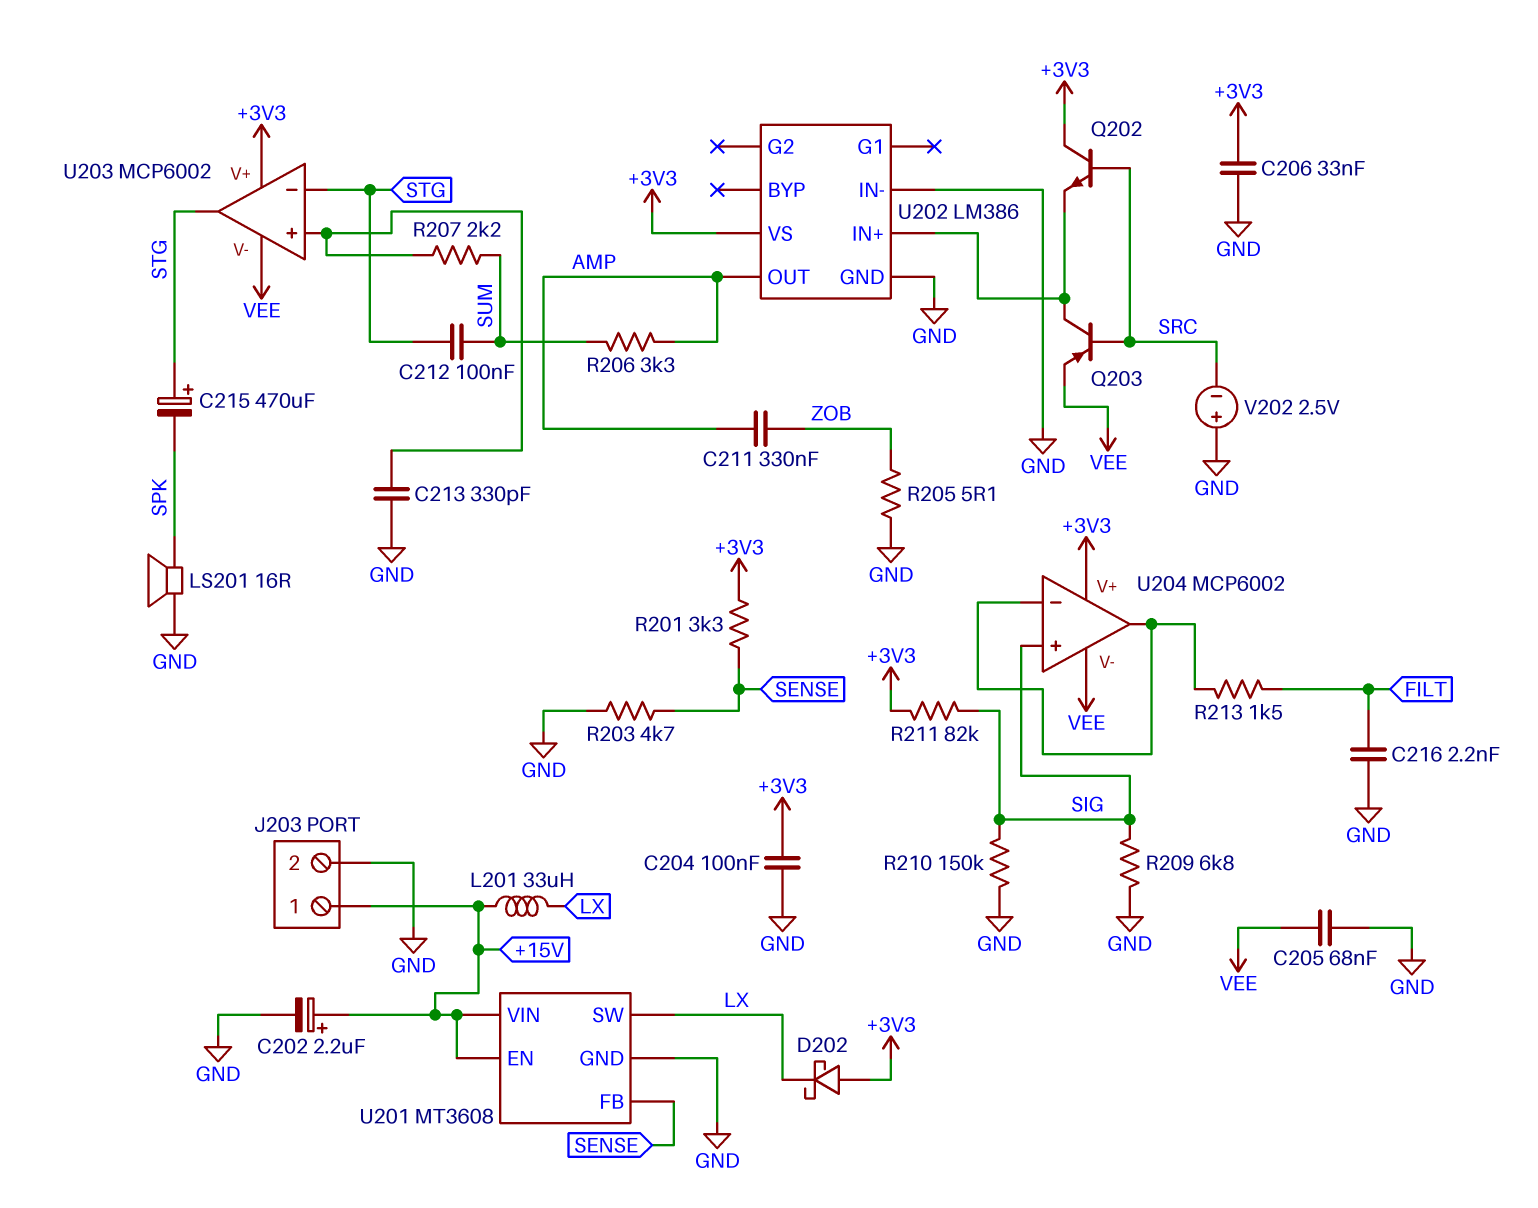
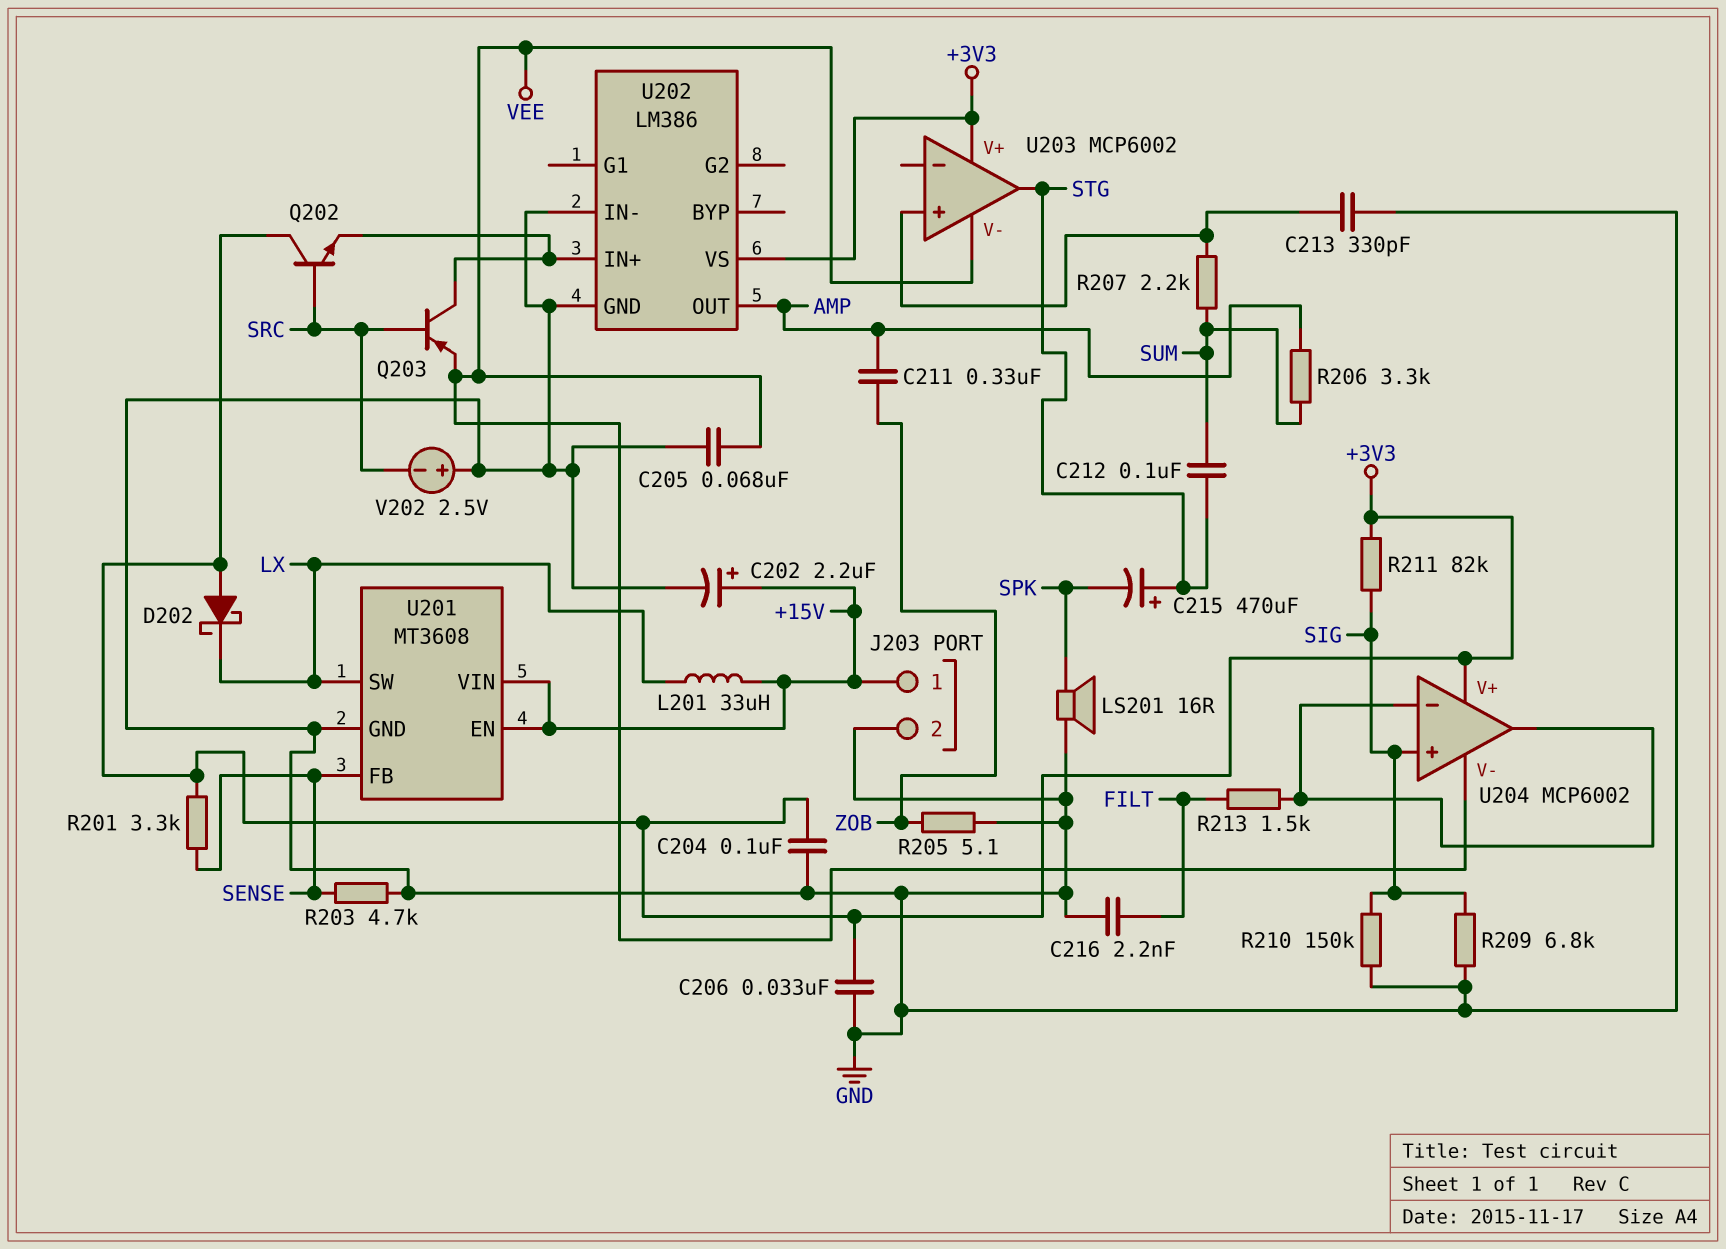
U203 pin in-: STG -> none

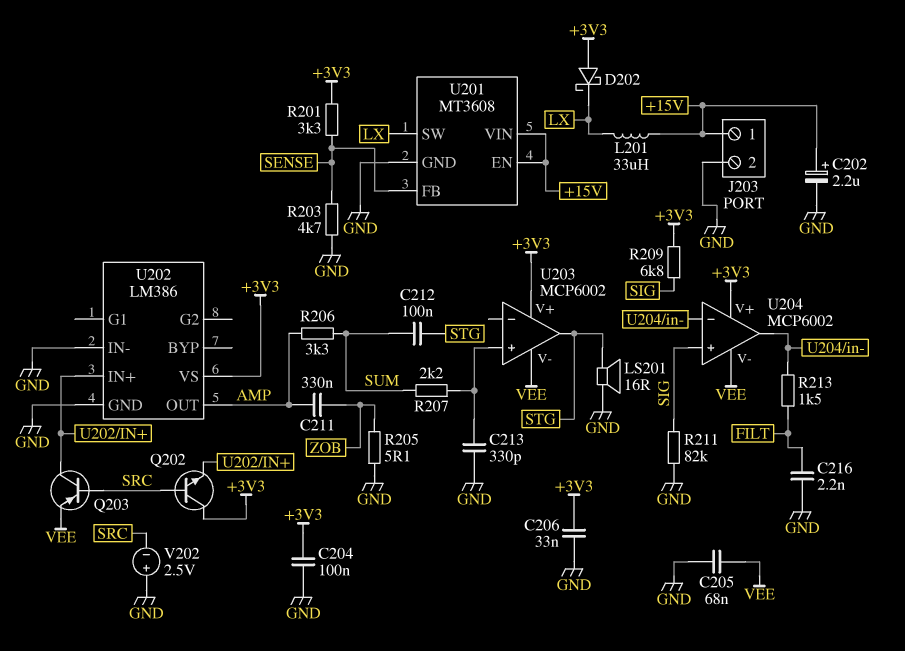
C215: 470uF (plus STG, minus SPK) -> none
LS201: speaker 16R (GND, SPK) -> speaker 16R (GND, STG)
R209: 6.8k (GND, SIG) -> 6.8k (+3V3, SIG)
R210: 150k (GND, SIG) -> none
R211: 82k (+3V3, SIG) -> 82k (GND, SIG)

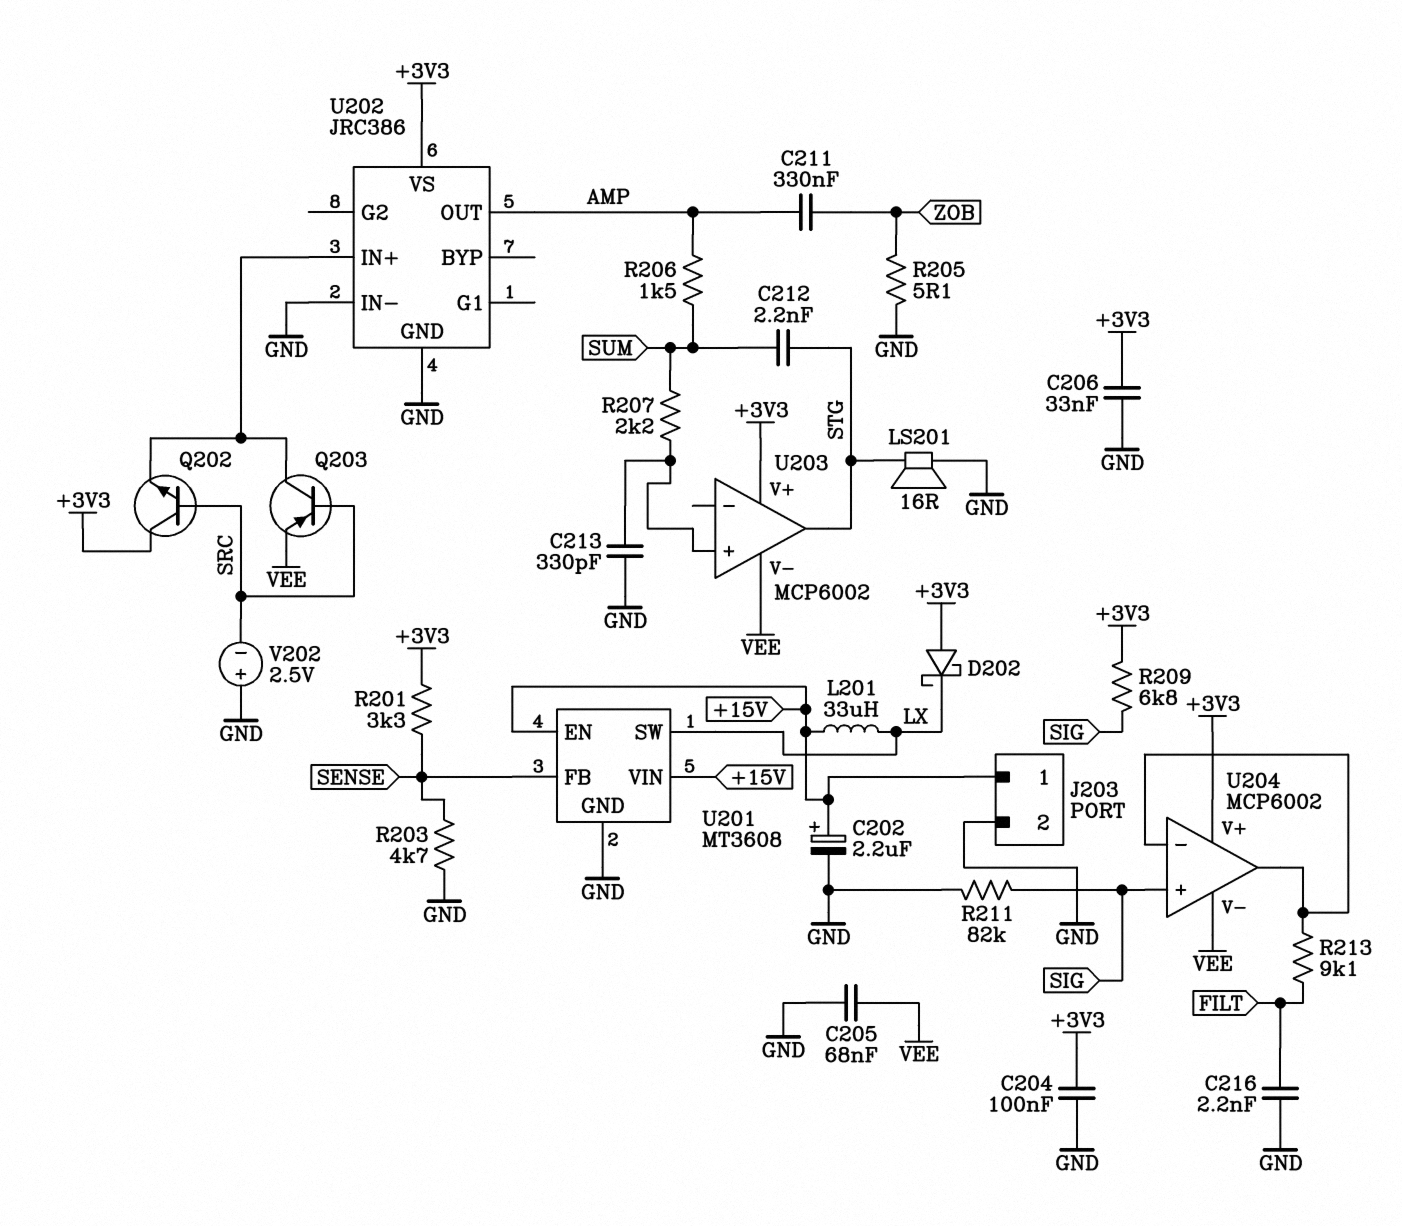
C212: 100nF (STG, SUM) -> 2.2nF (STG, SUM)
R206: 3.3k (AMP, SUM) -> 1.5k (AMP, SUM)
R213: 1.5k (FILT, U204/in-) -> 9.1k (FILT, U204/in-)
U202: LM386 -> JRC386

